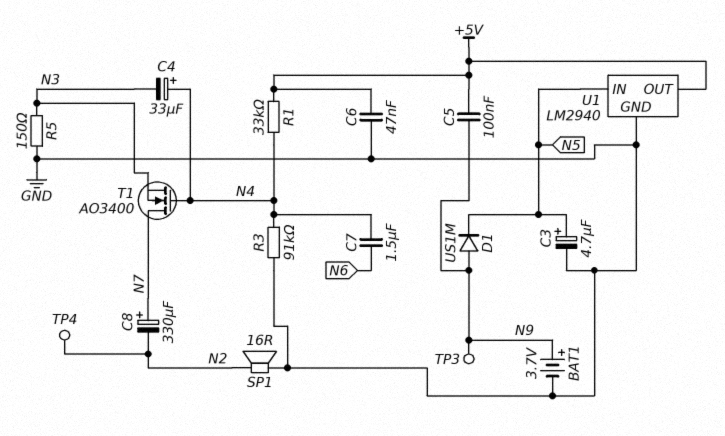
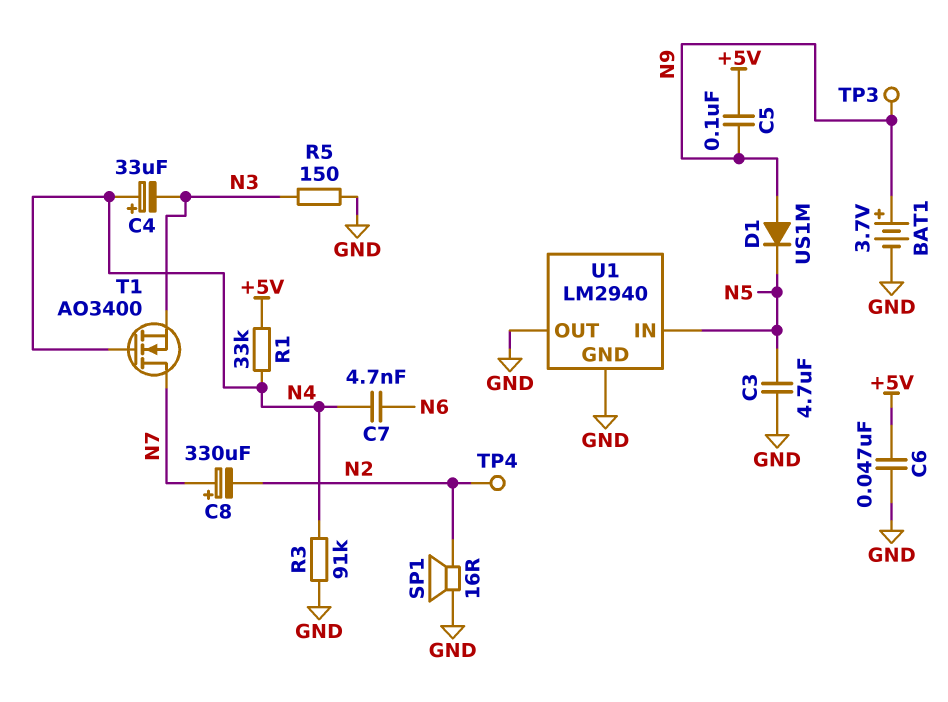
C3: 4.7uF (plus N5, minus GND) -> 4.7uF (GND, N5)
C7: 1.5uF (N4, N6) -> 4.7nF (N4, N6)
U1 pin OUT: +5V -> GND

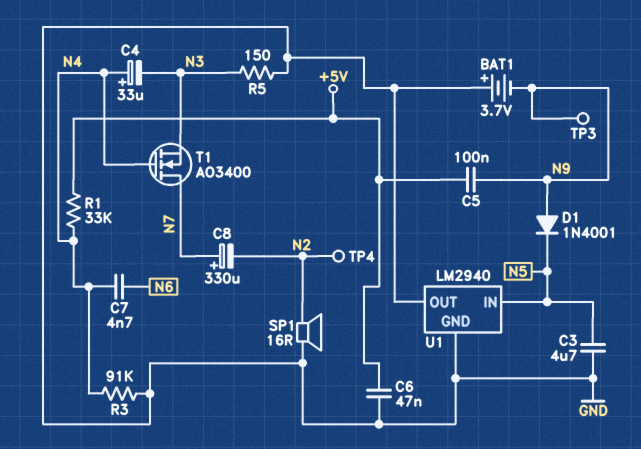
BAT1: 3.7V (plus N9, minus GND) -> 3.7V (plus GND, minus N9)
D1: diode US1M (A N9, K N5) -> diode 1N4001 (A N9, K N5)

